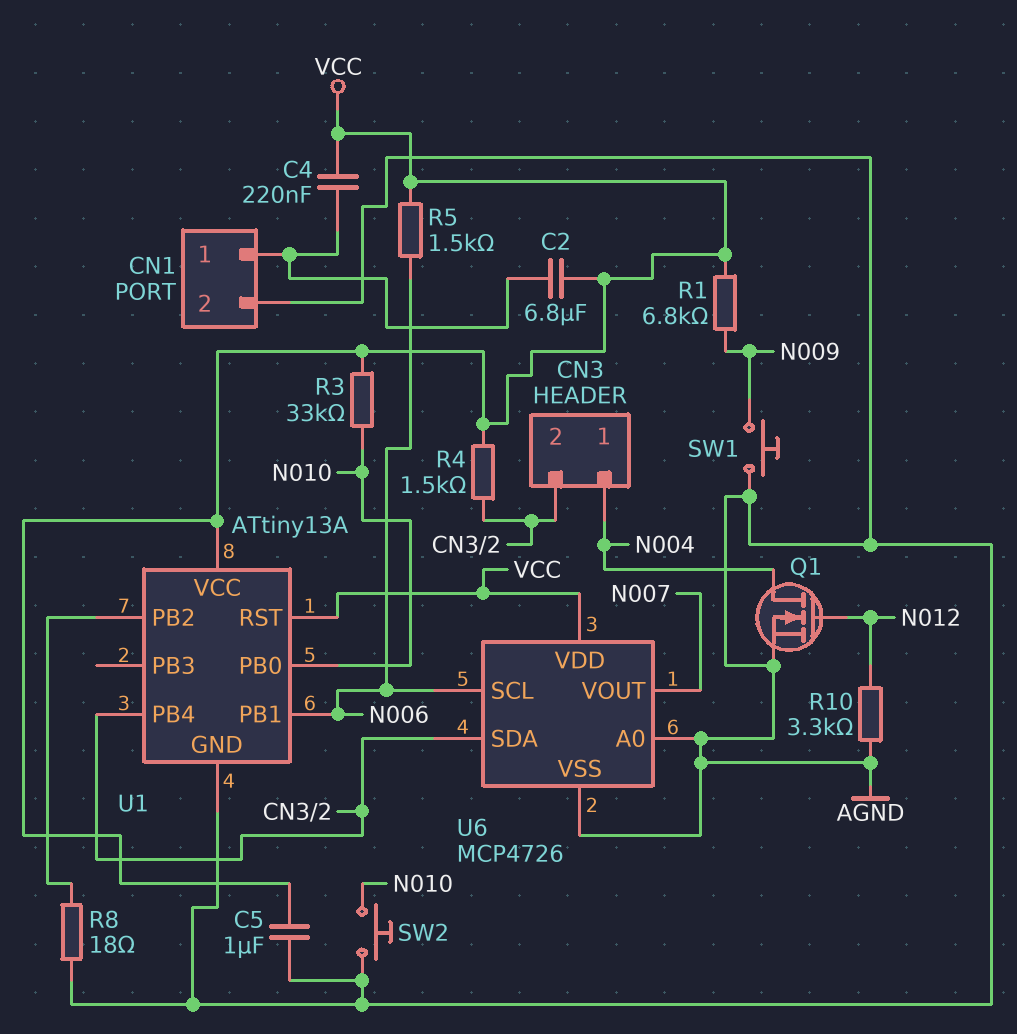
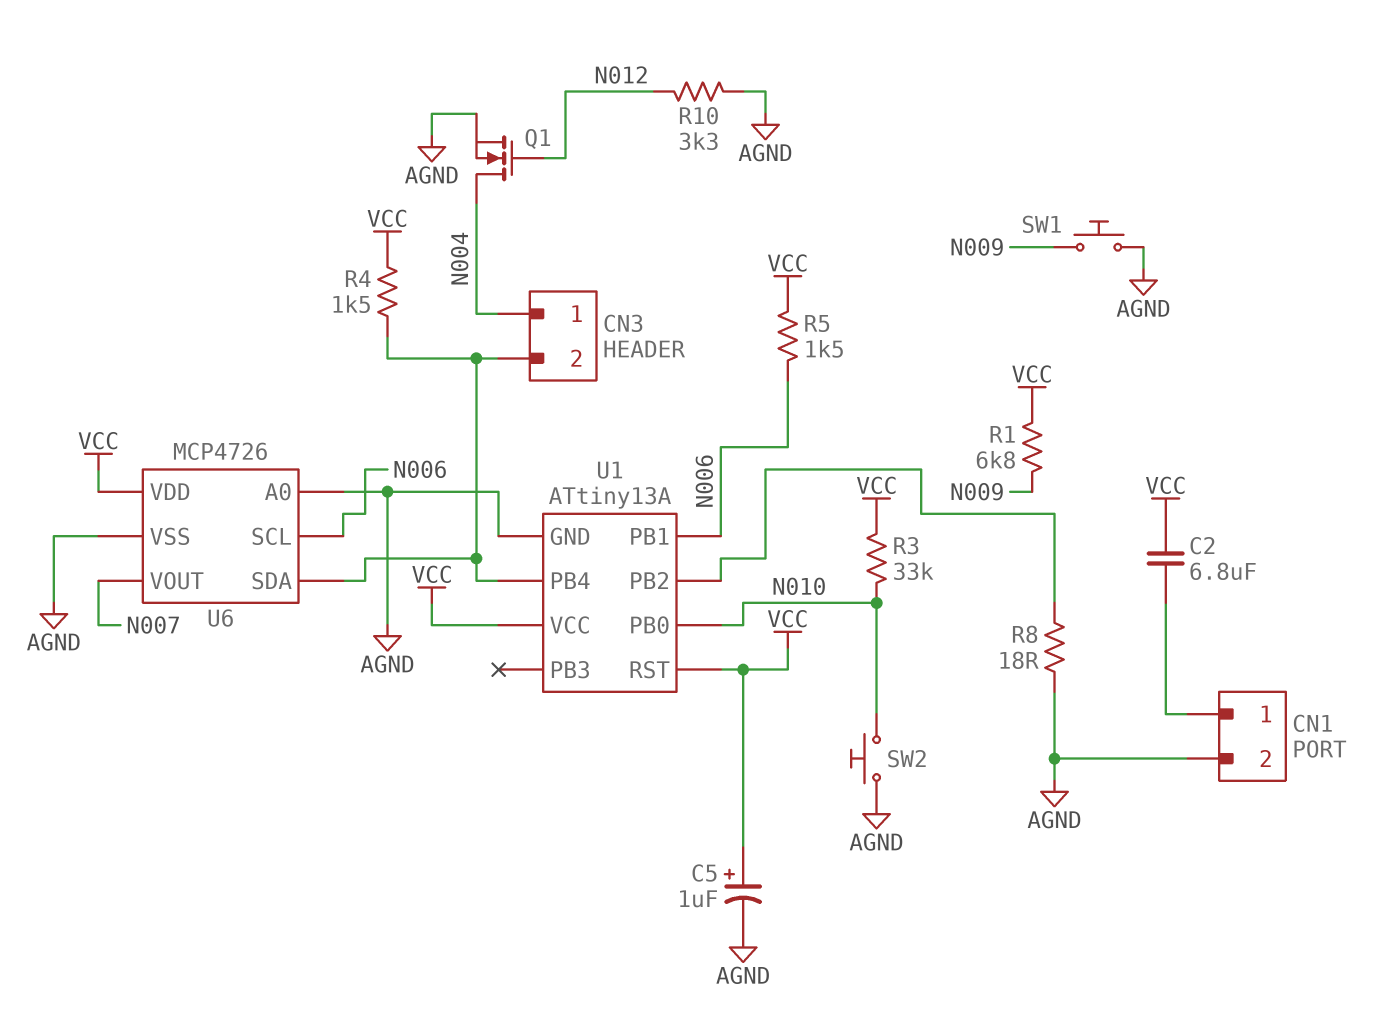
C4: 220nF (CN1/1, VCC) -> none
C5: 1uF (AGND, VCC) -> 1uF (plus VCC, minus AGND)

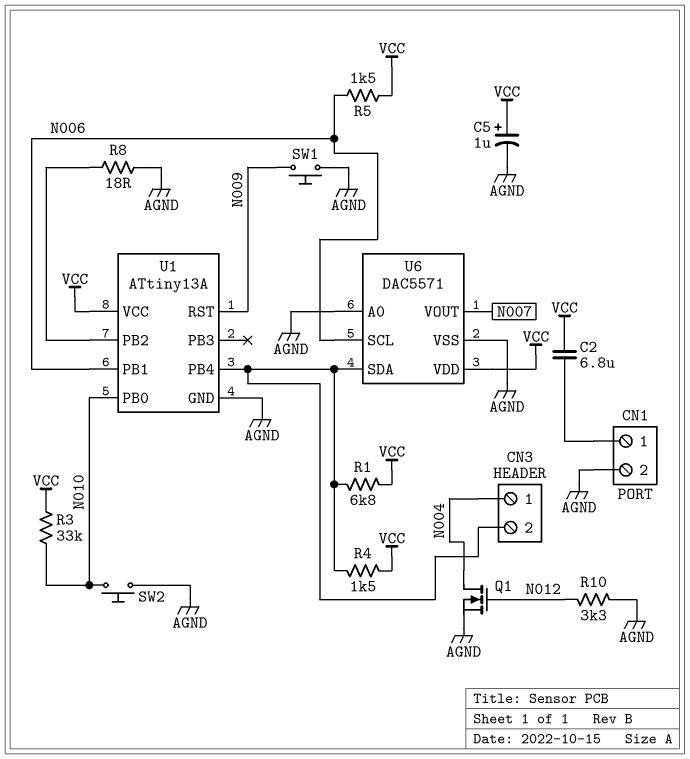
R1: 6.8k (N009, VCC) -> 6.8k (CN3/2, VCC)
U1 pin RST: VCC -> N009
U6: MCP4726 -> DAC5571

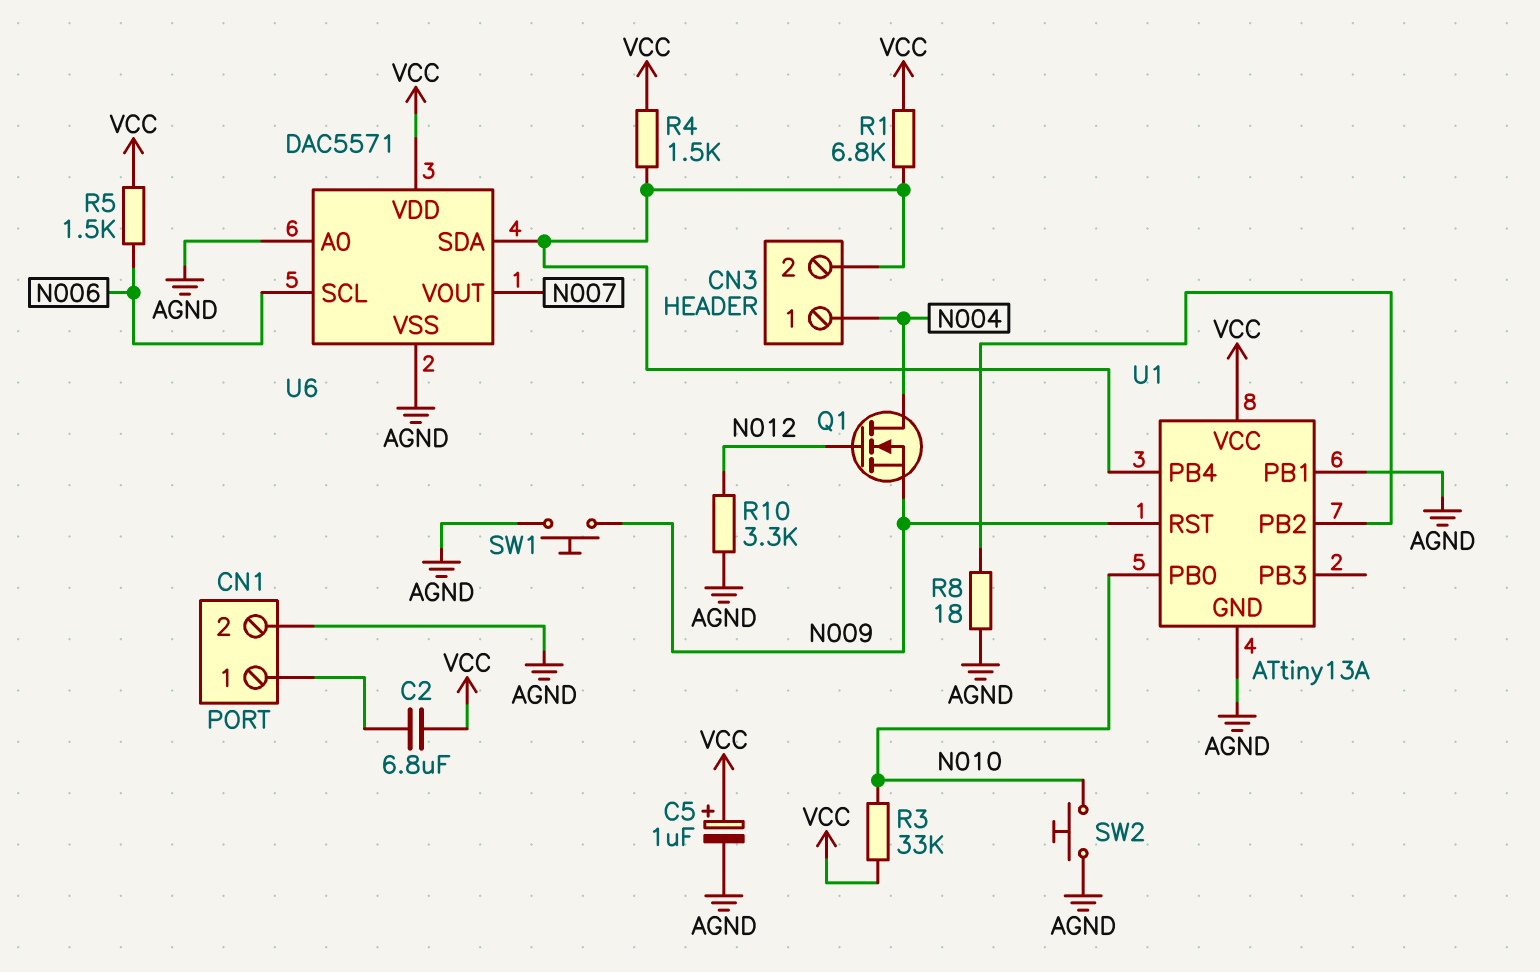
Q1: NMOS (G N012, D N004, S AGND) -> NMOS (G N012, D N004, S N009)
U1 pin PB1: N006 -> AGND

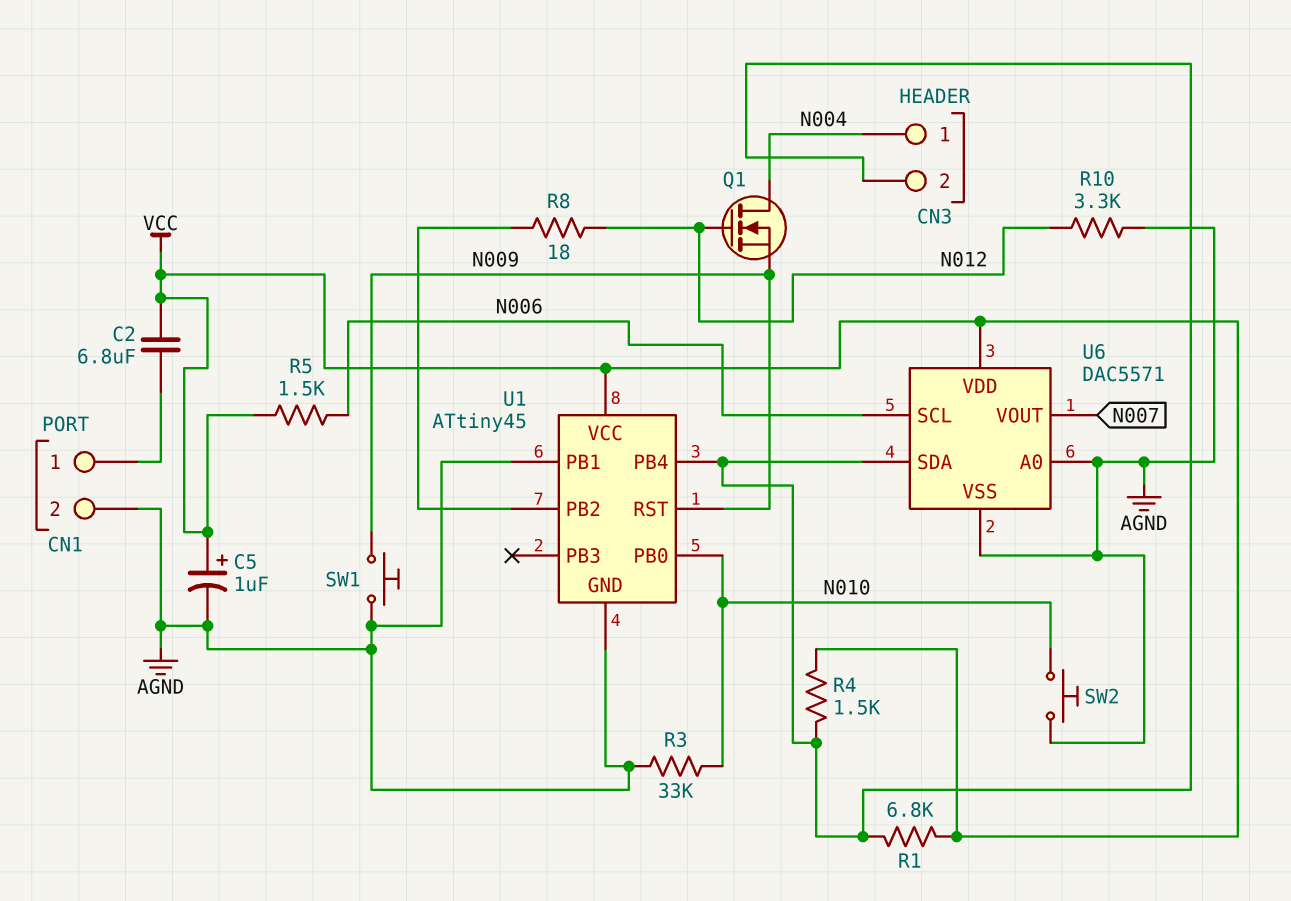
R3: 33k (N010, VCC) -> 33k (AGND, N010)
R8: 18 (AGND, U1/PB2) -> 18 (N012, U1/PB2)
U1: ATtiny13A -> ATtiny45

